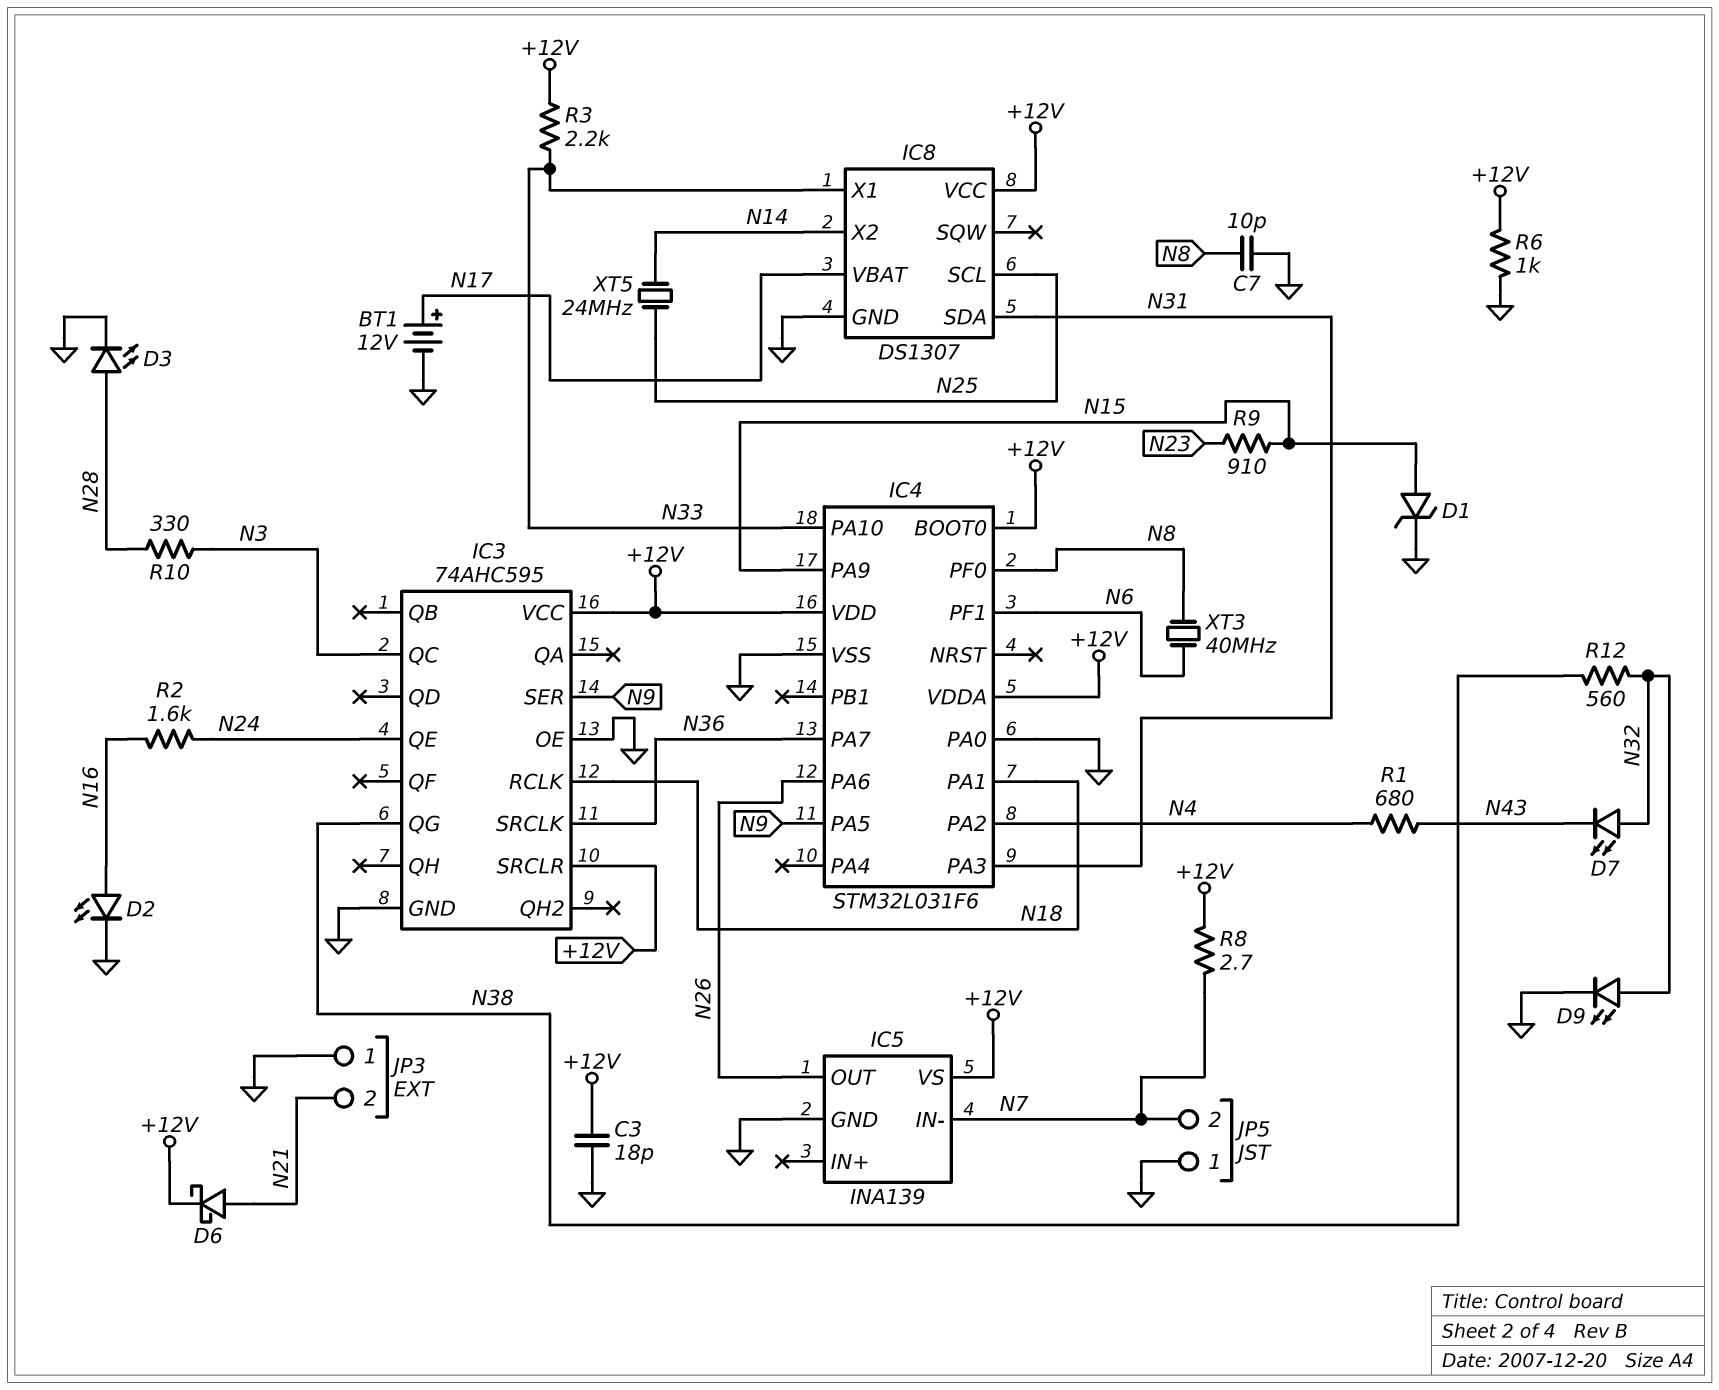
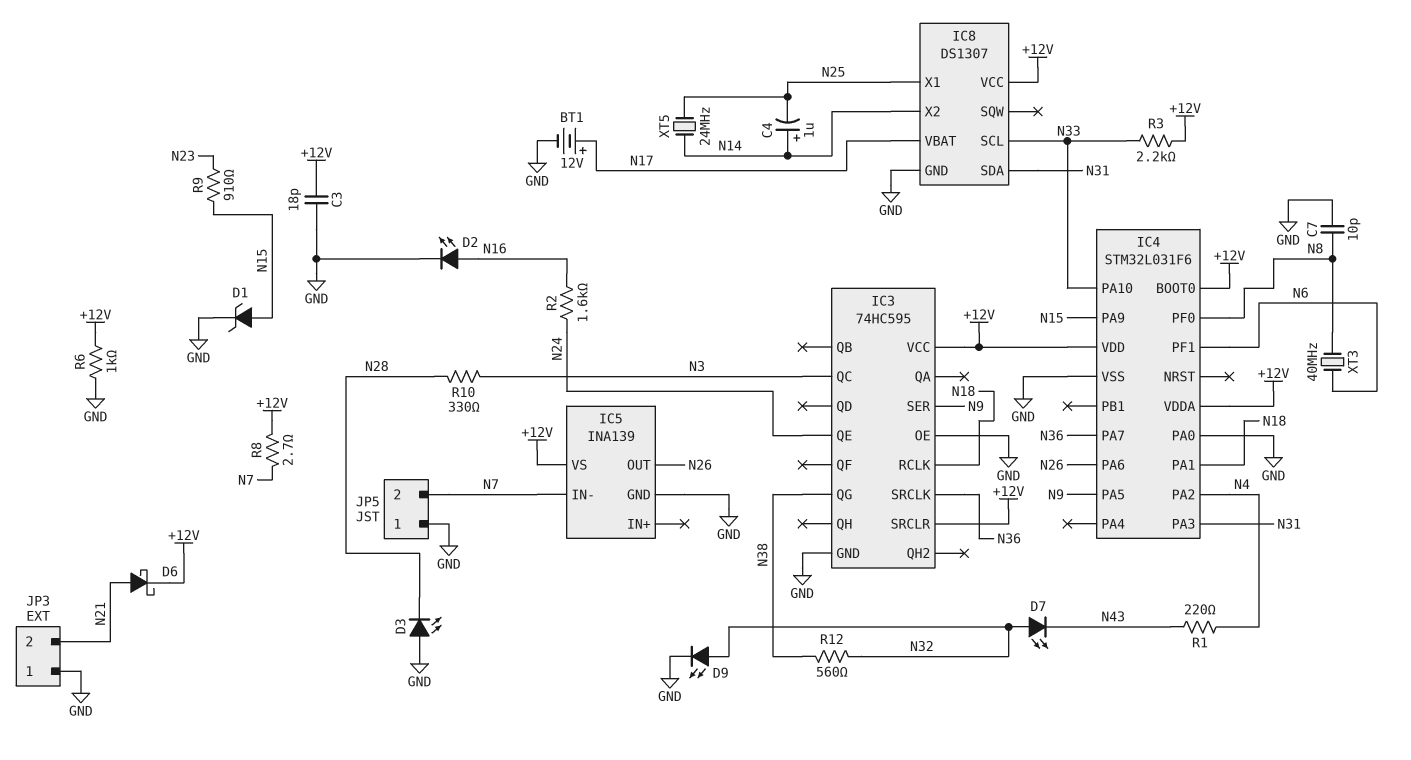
C4: none -> 1uF (plus N14, minus N25)
D3: LED (A N28, K GND) -> LED (A GND, K N28)
IC3: 74AHC595 -> 74HC595
IC8 pin SCL: N25 -> N33
IC8 pin X1: N33 -> N25
R1: 680 (N4, N43) -> 220 (N4, N43)

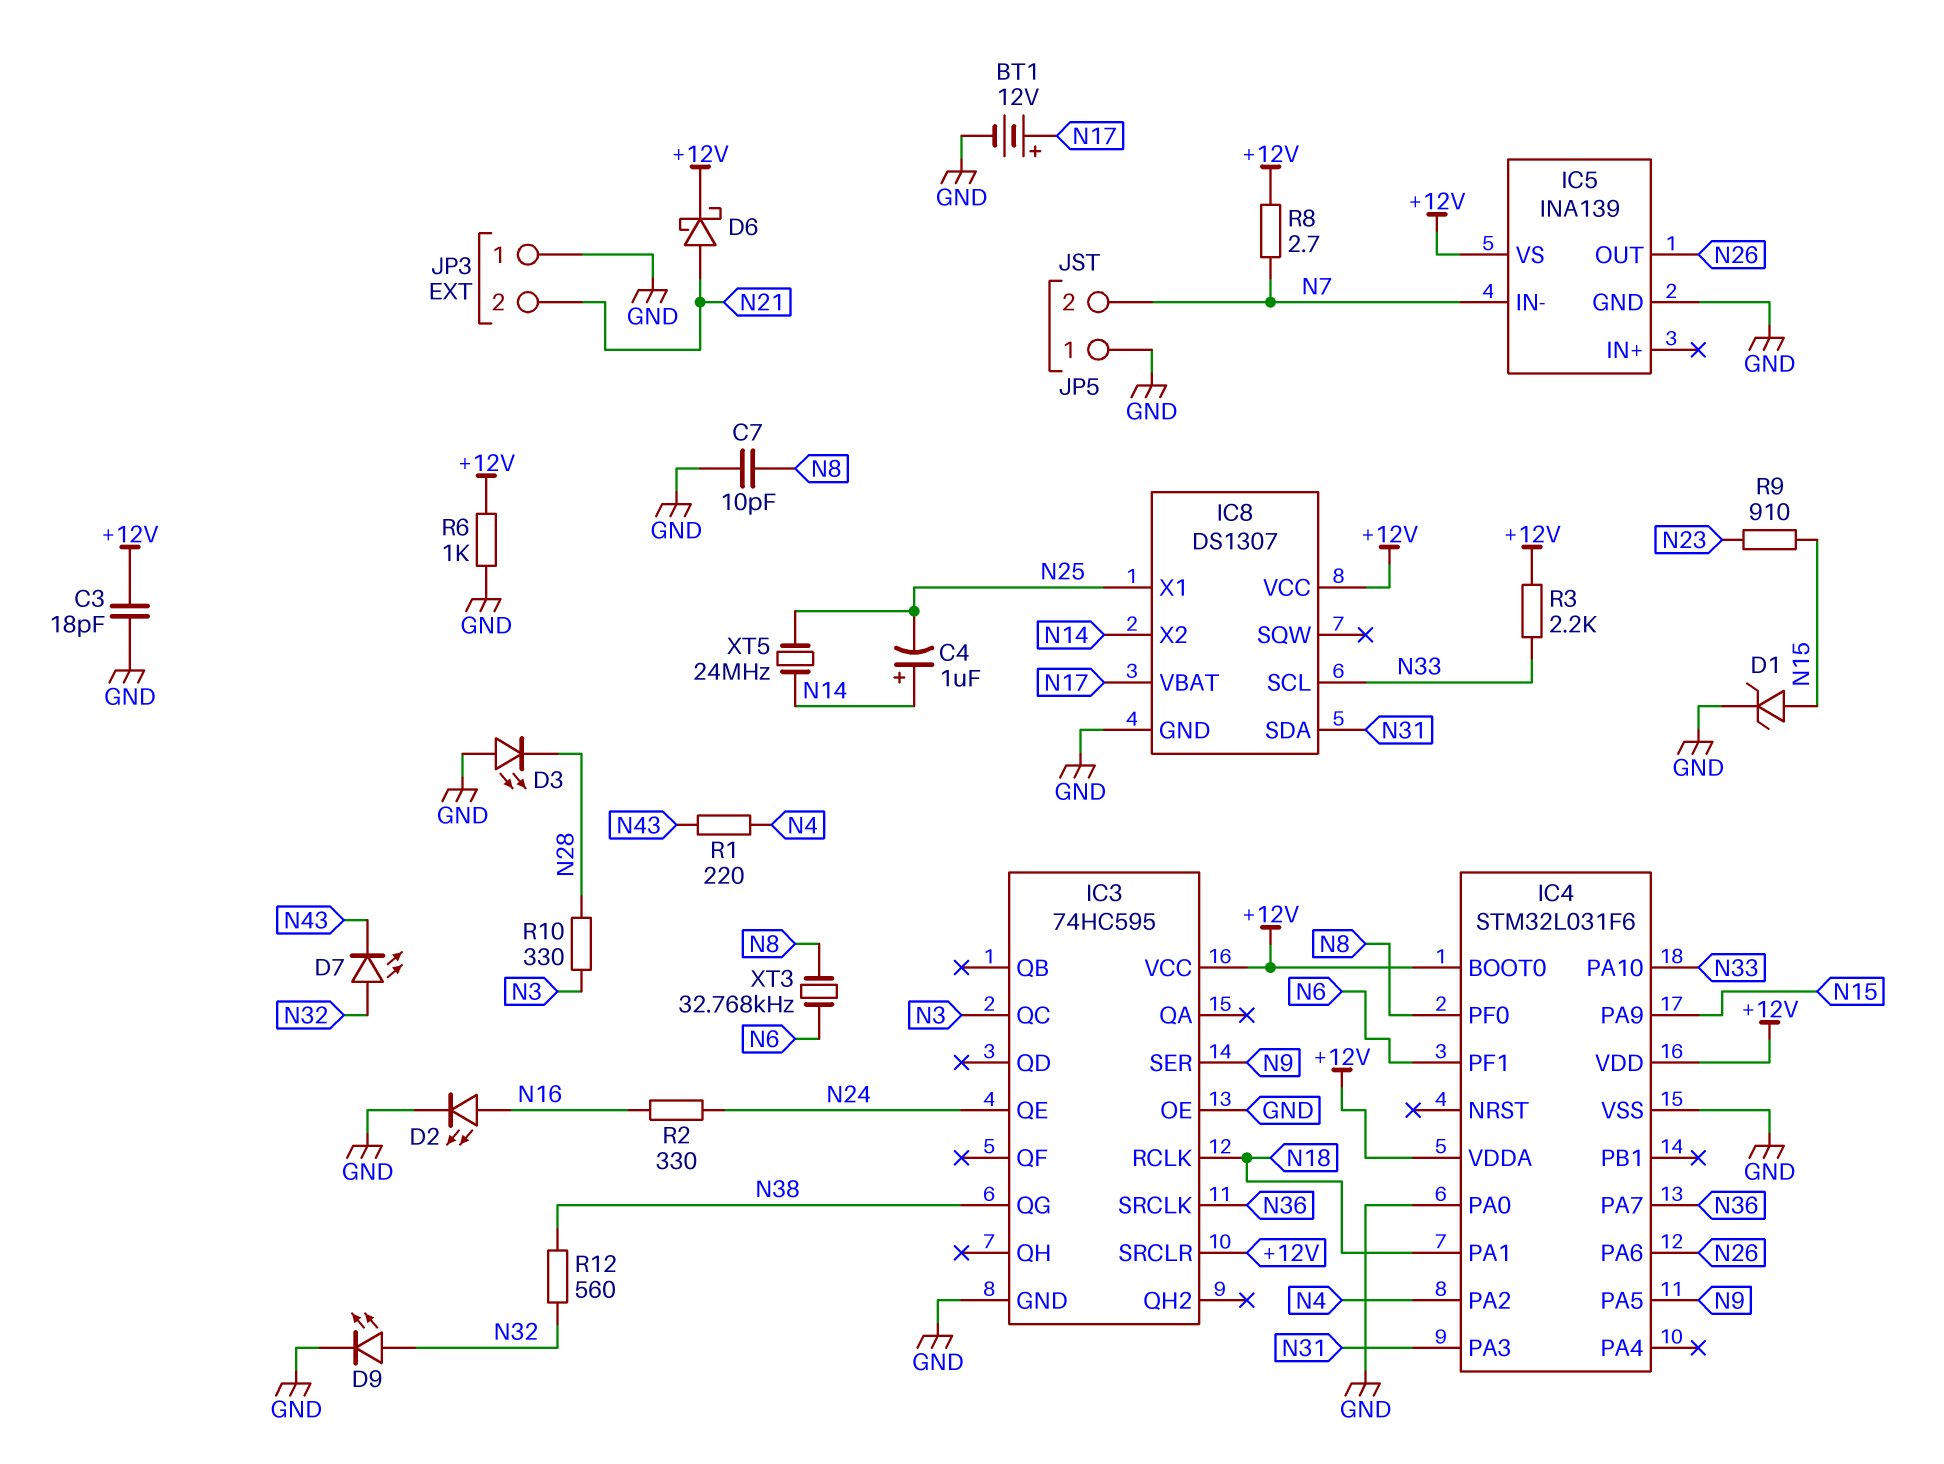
R2: 1.6k (N16, N24) -> 330 (N16, N24)
XT3: 40MHz (N6, N8) -> 32.768kHz (N6, N8)

